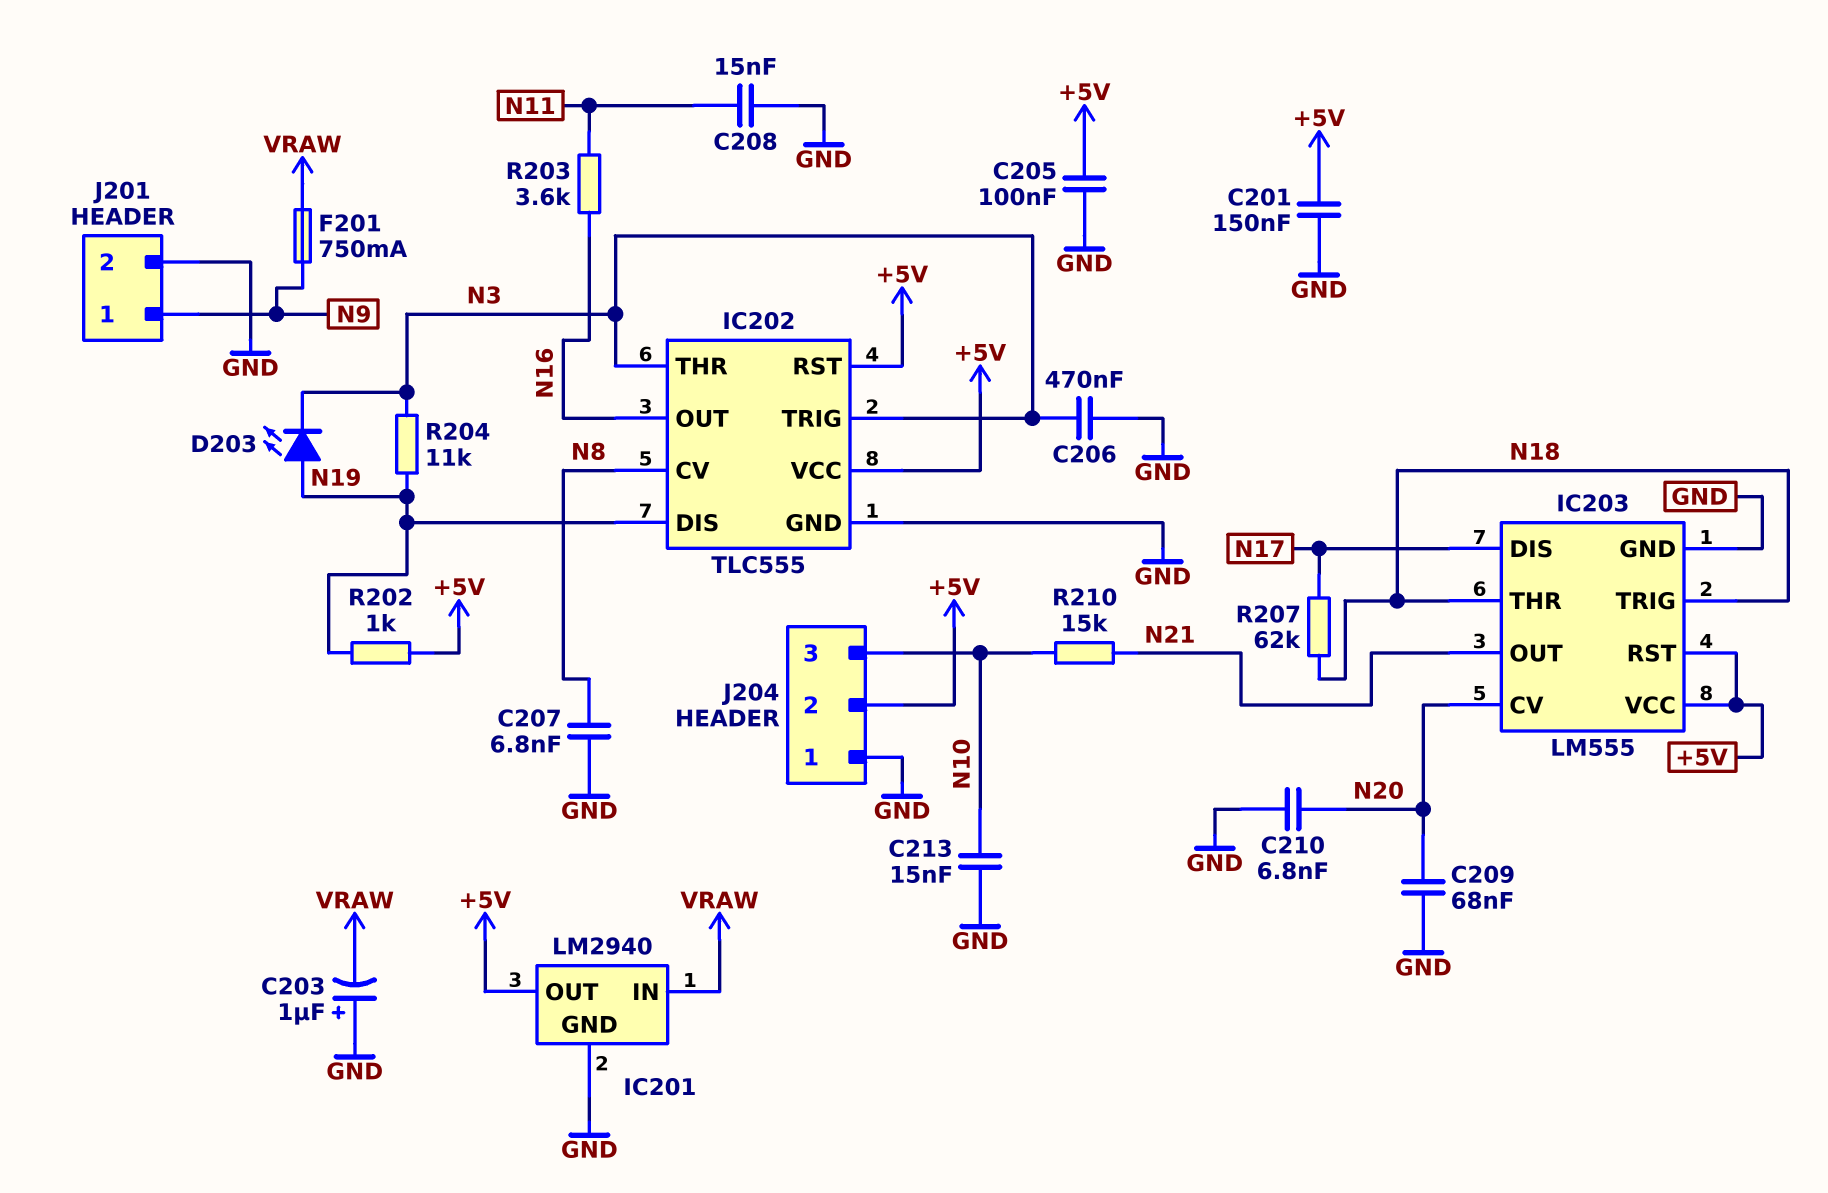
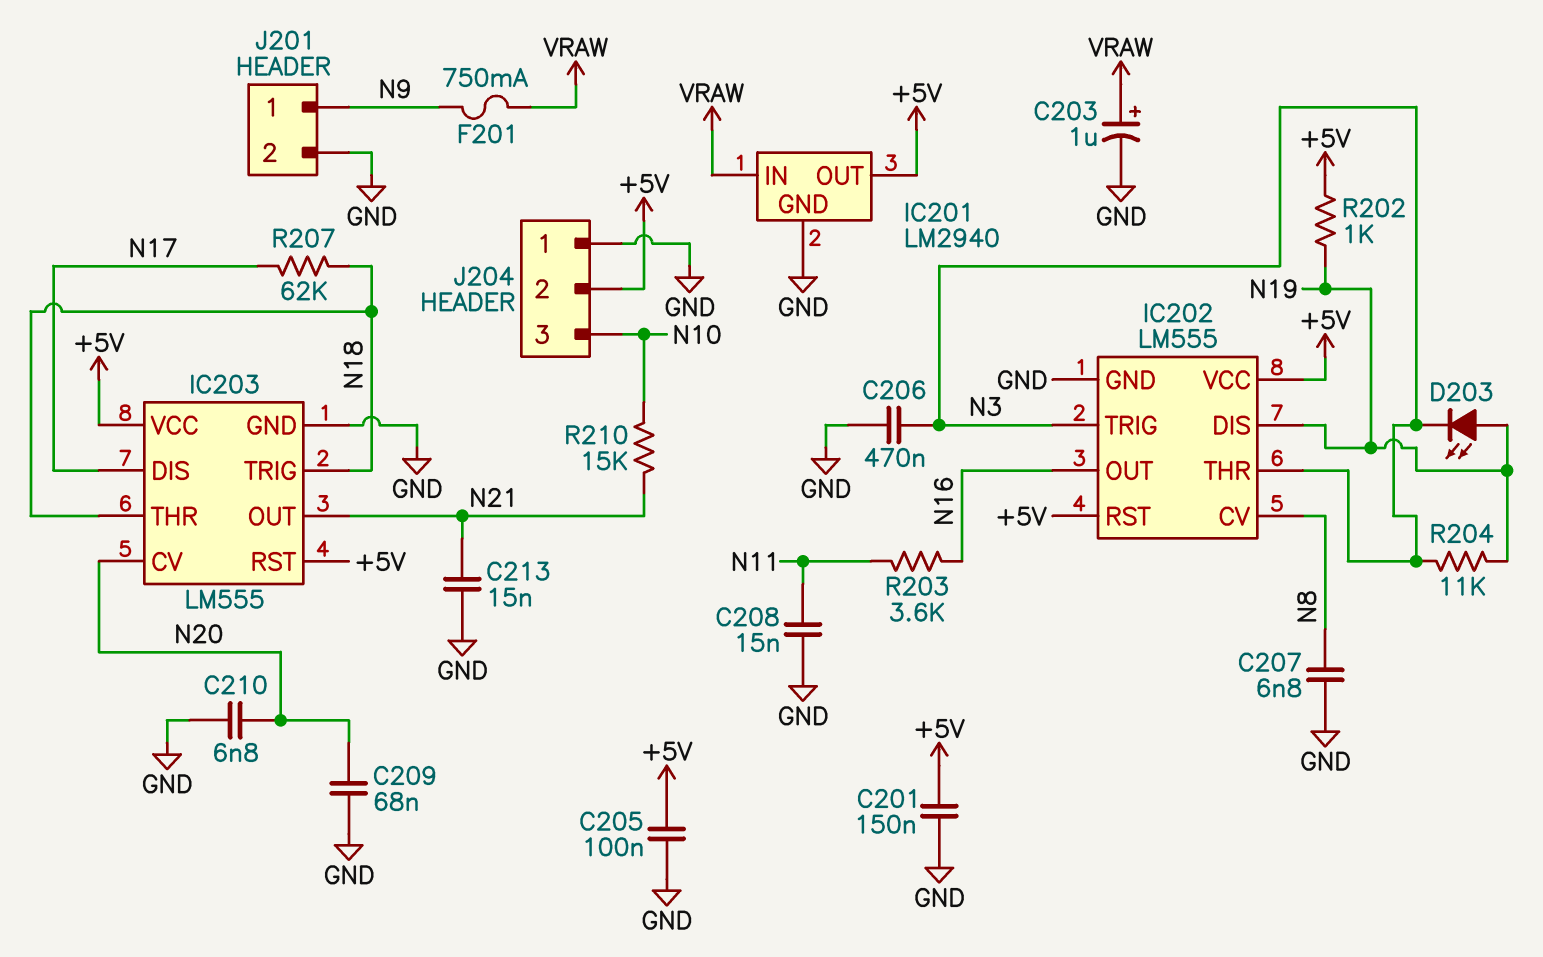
C203: 1uF (plus GND, minus VRAW) -> 1uF (plus VRAW, minus GND)
C213: 15nF (GND, N10) -> 15nF (GND, N21)
IC202: TLC555 -> LM555

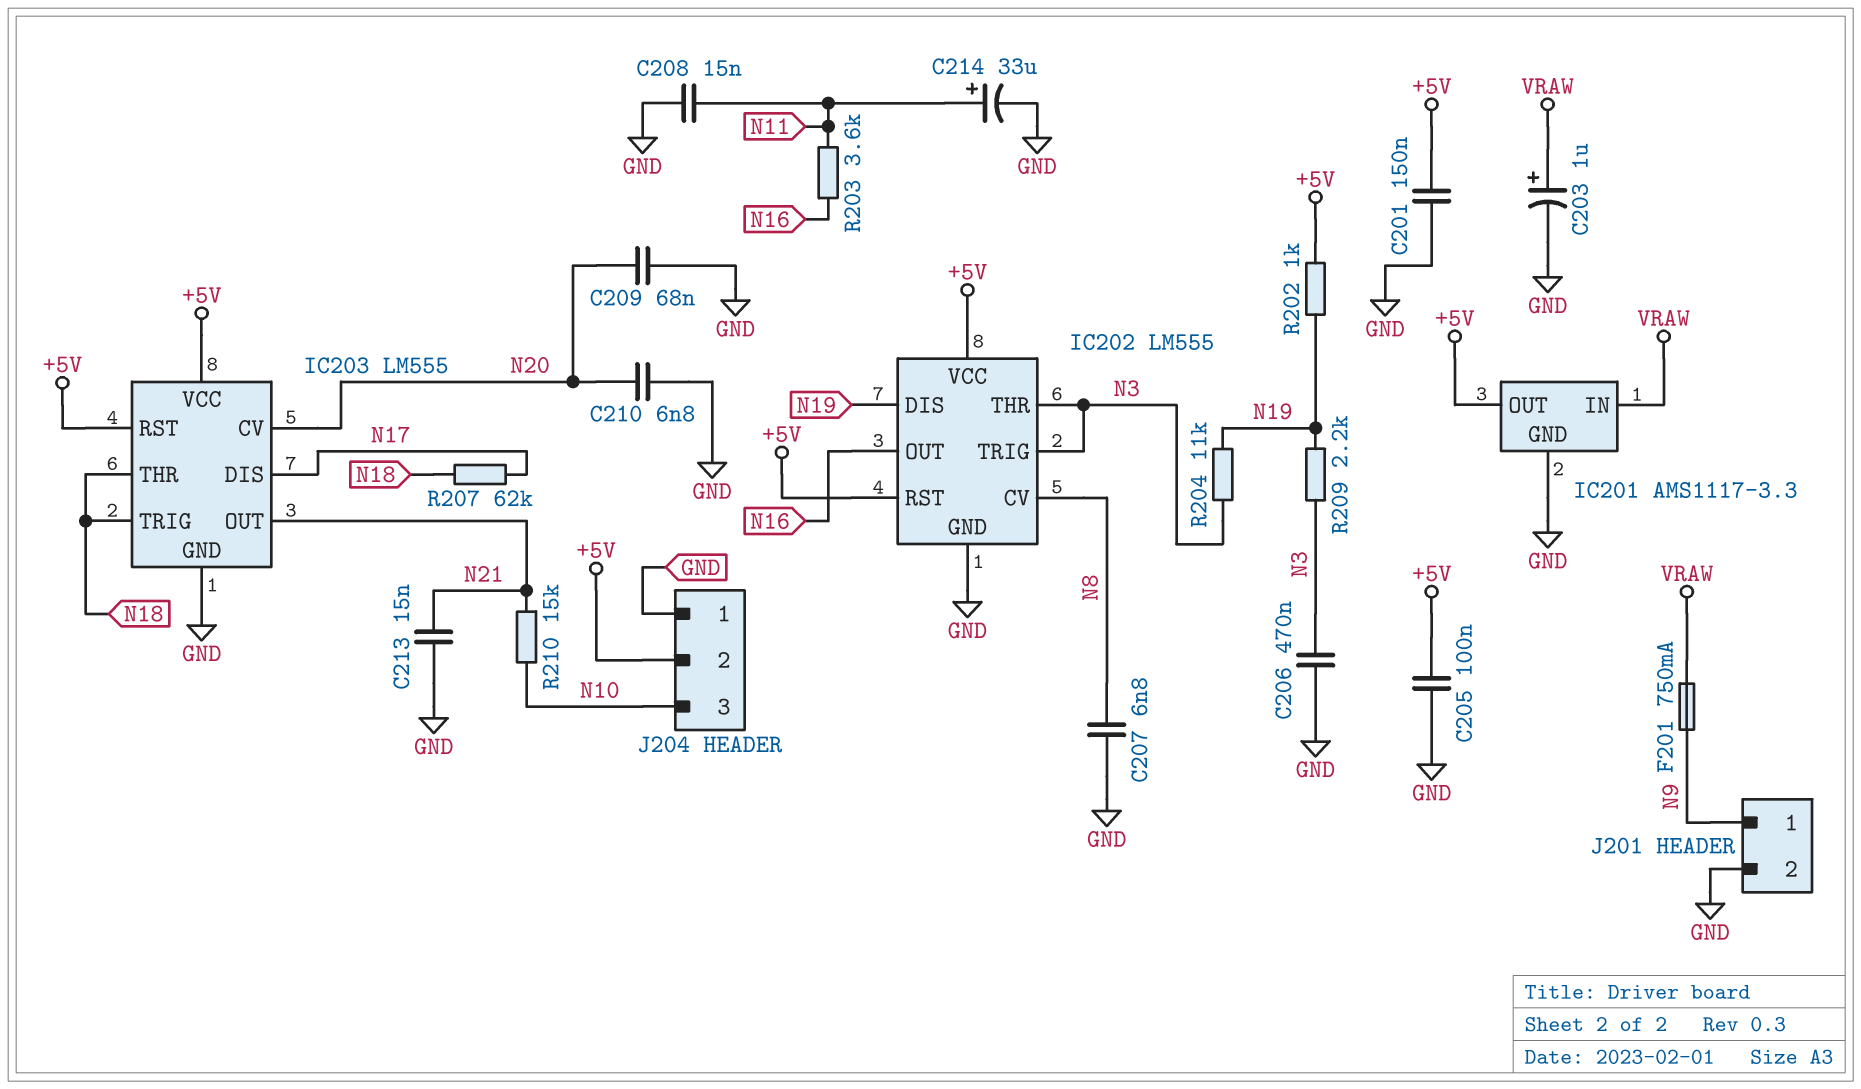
C214: none -> 33uF (plus N11, minus GND)
D203: LED (A N19, K N3) -> none
IC201: LM2940 -> AMS1117-3.3
R209: none -> 2.2k (N3, N19)

